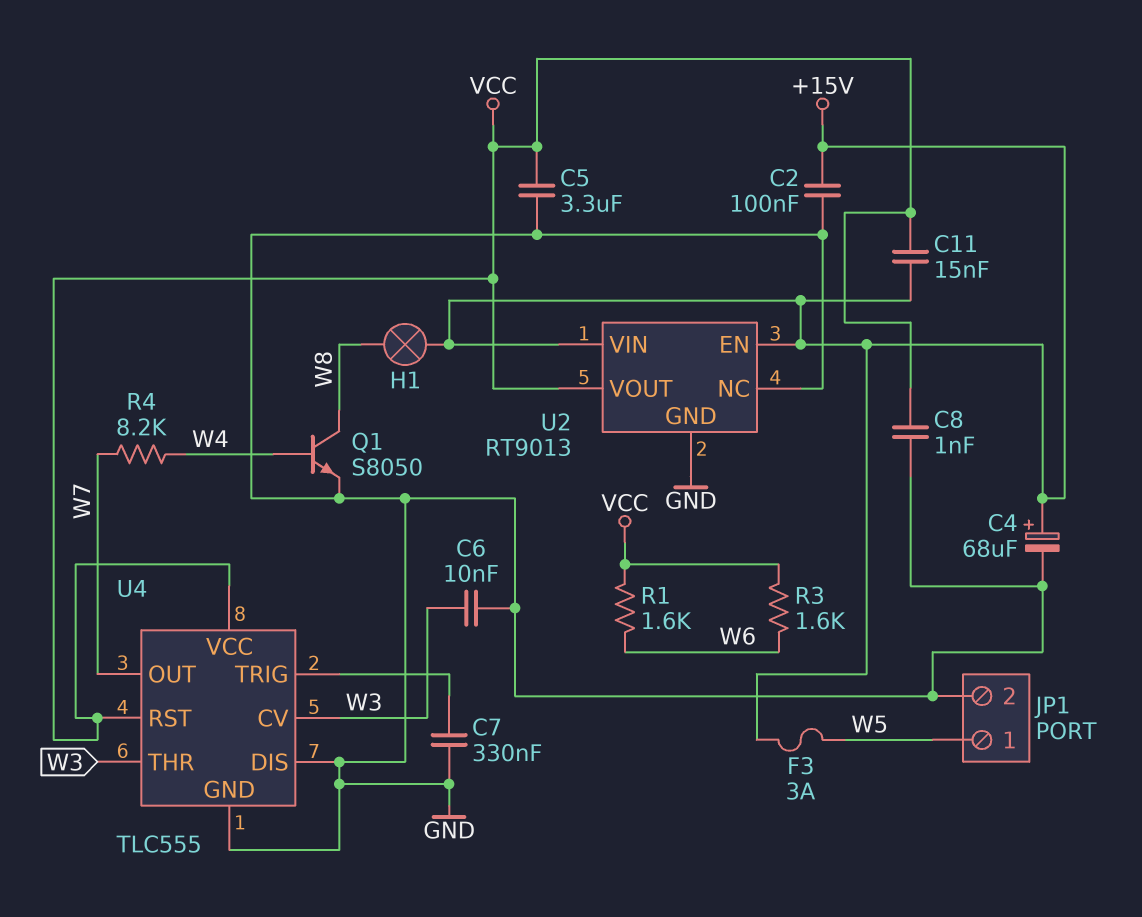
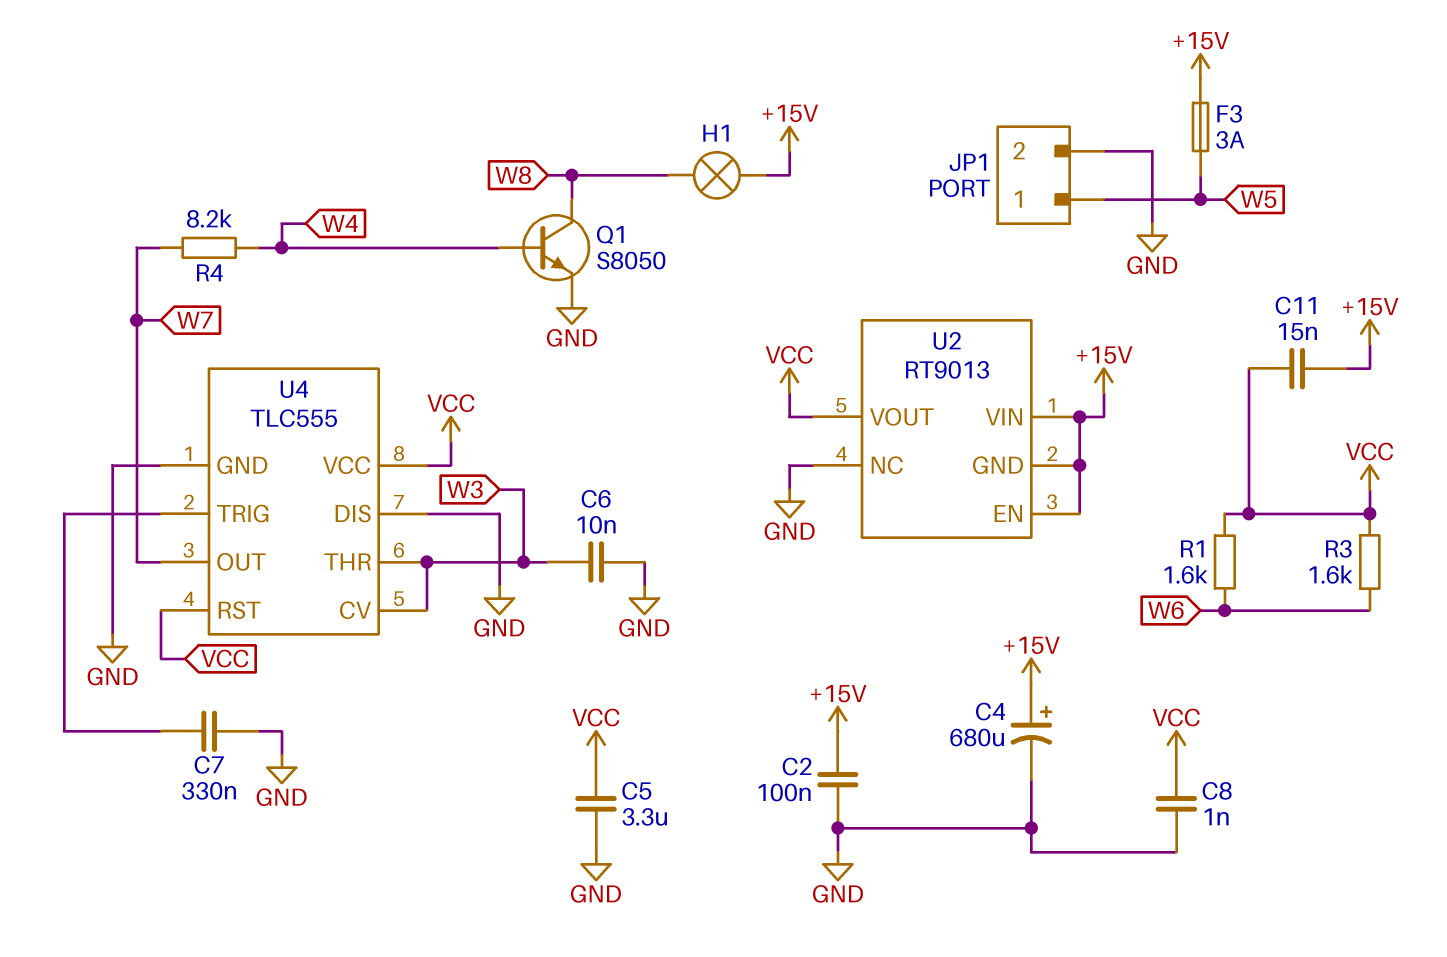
C4: 68uF (plus +15V, minus GND) -> 680uF (plus +15V, minus GND)
U2 pin GND: GND -> +15V

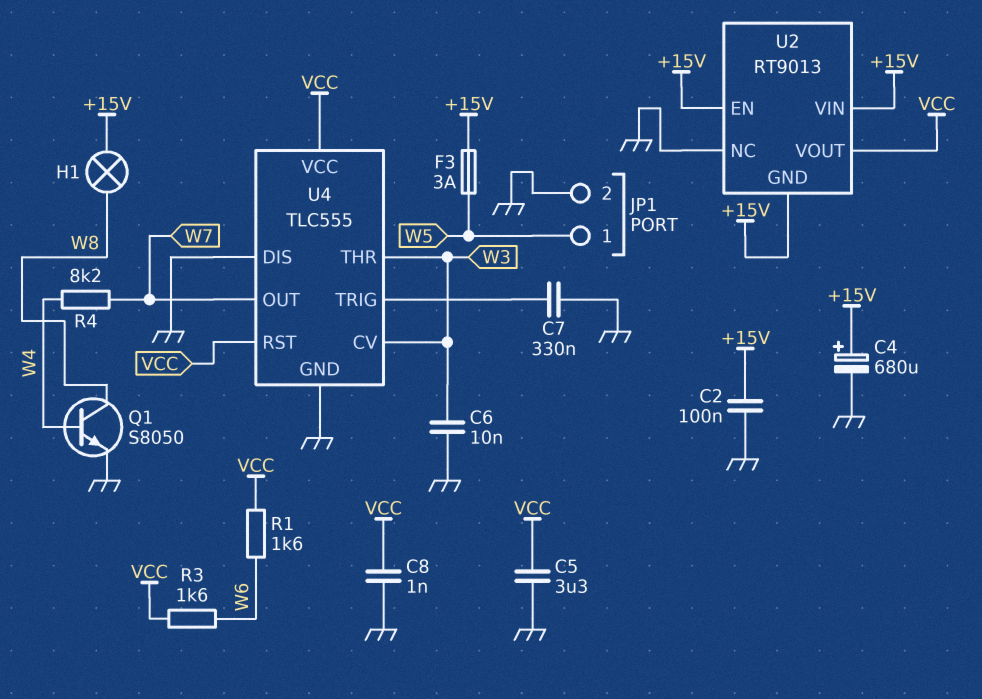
C11: 15nF (+15V, VCC) -> none

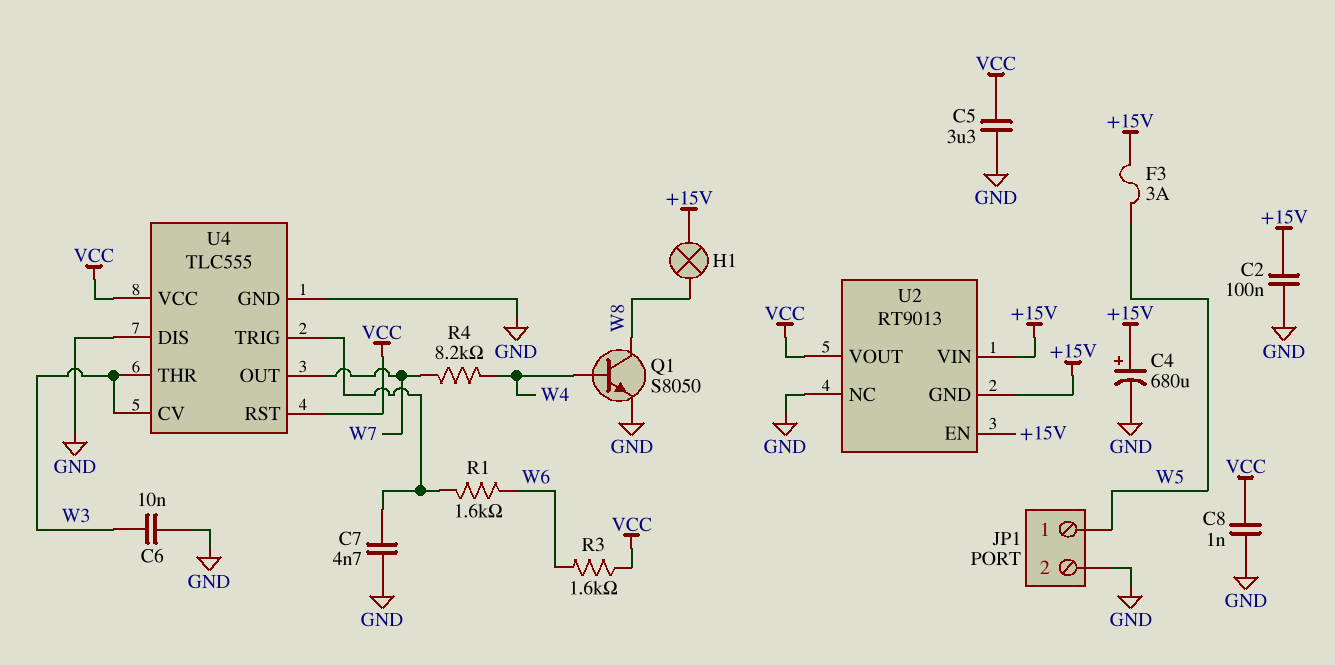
C7: 330nF (GND, U4/TRIG) -> 4.7nF (GND, U4/TRIG)
R1: 1.6k (VCC, W6) -> 1.6k (U4/TRIG, W6)

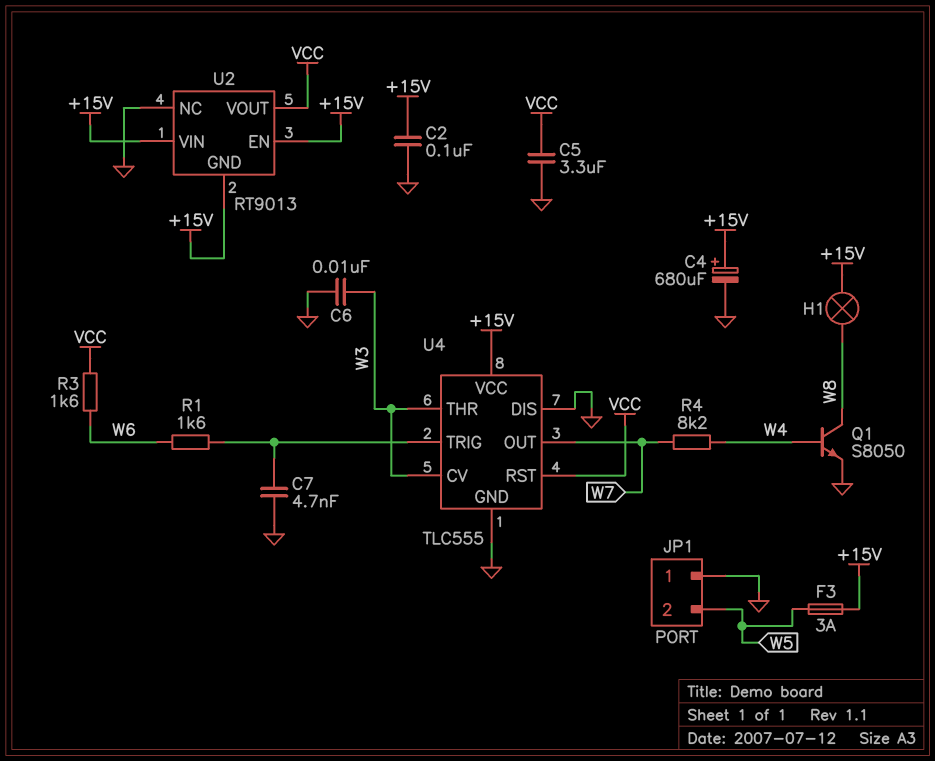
C8: 1nF (GND, VCC) -> none
JP1 pin 1: W5 -> GND
JP1 pin 2: GND -> W5
U4 pin VCC: VCC -> +15V

